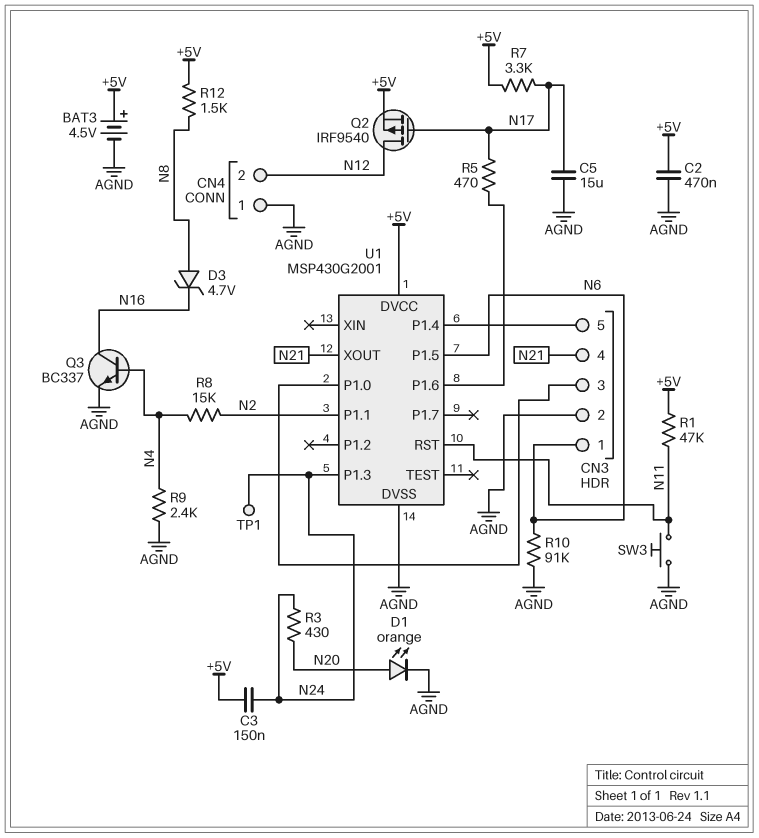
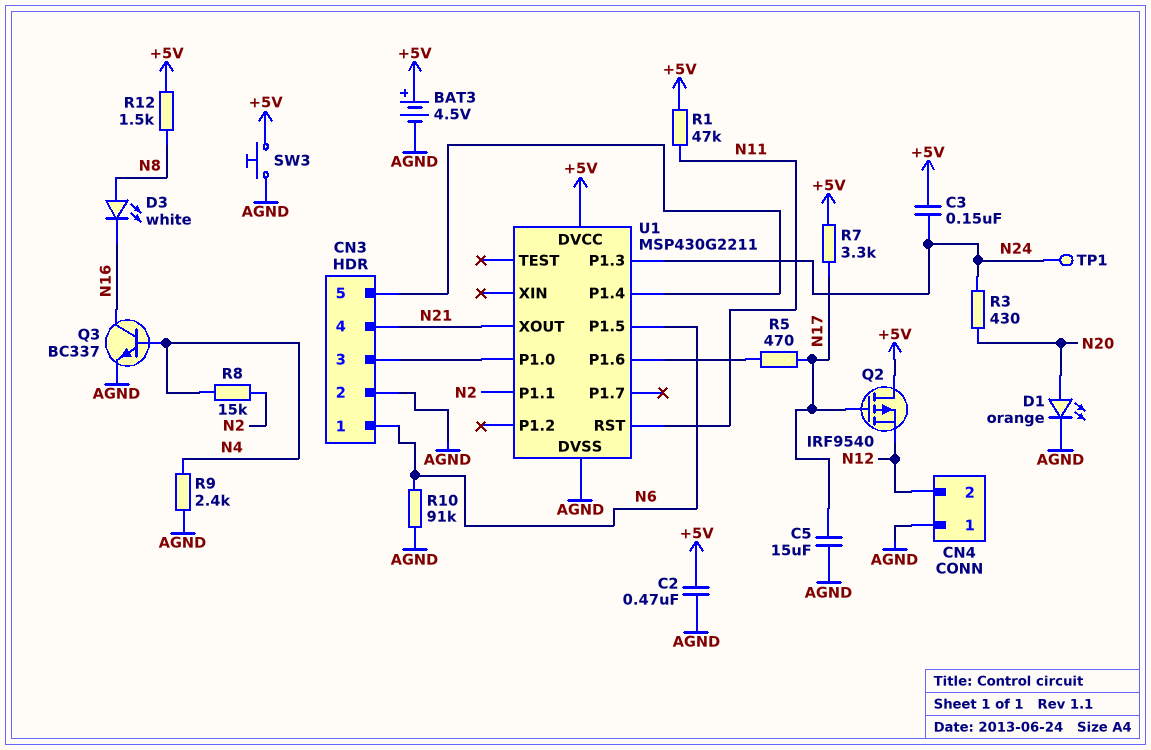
D3: zener 4.7V (A N8, K N16) -> LED white (A N8, K N16)
Q2: PMOS IRF9540 (G N17, D N12, S +5V) -> PMOS IRF9540 (G N17, D +5V, S N12)
SW3: button (AGND, N11) -> button (+5V, AGND)
U1: MSP430G2001 -> MSP430G2211

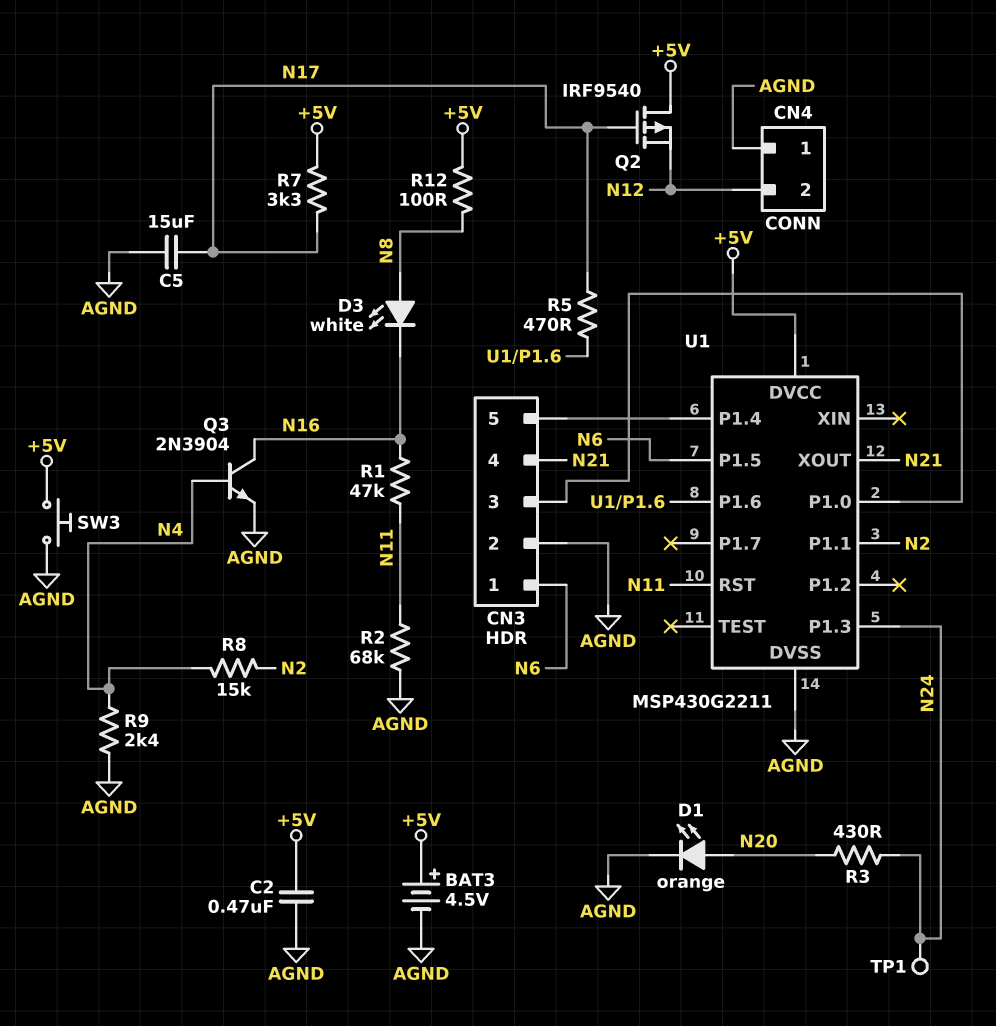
C3: 150nF (+5V, N24) -> none
Q3: NPN BC337 (B N4, C N16, E AGND) -> NPN 2N3904 (B N4, C N16, E AGND)
R1: 47k (+5V, N11) -> 47k (N11, N16)
R2: none -> 68k (AGND, N11)
R10: 91k (AGND, N6) -> none
R12: 1.5k (+5V, N8) -> 100 (+5V, N8)

